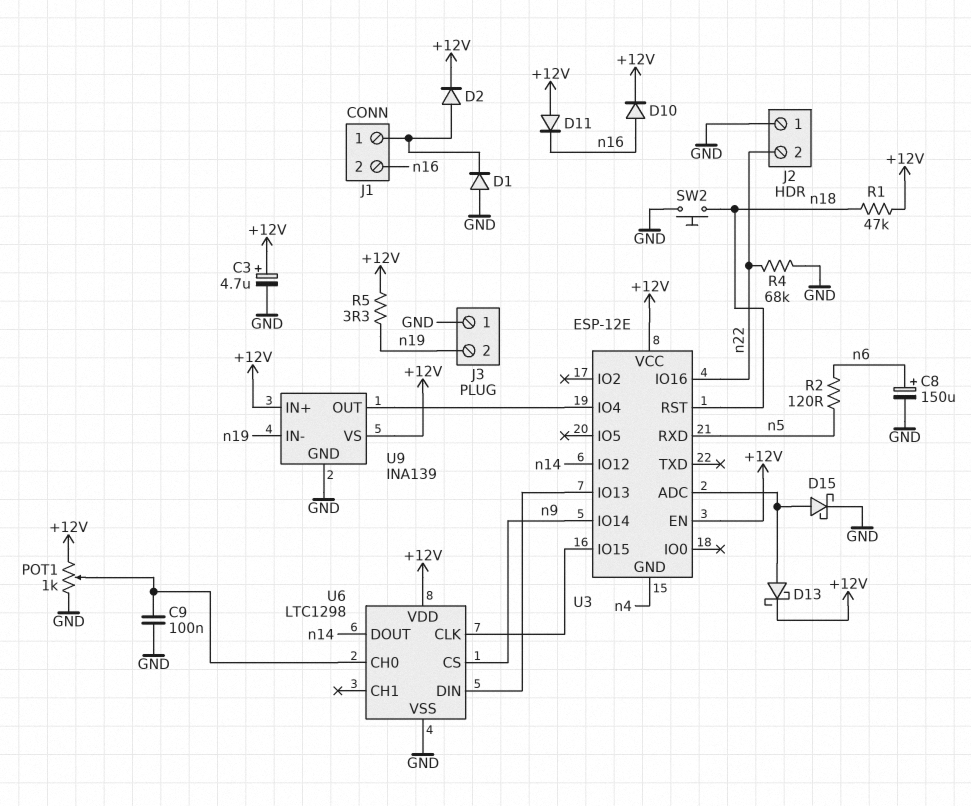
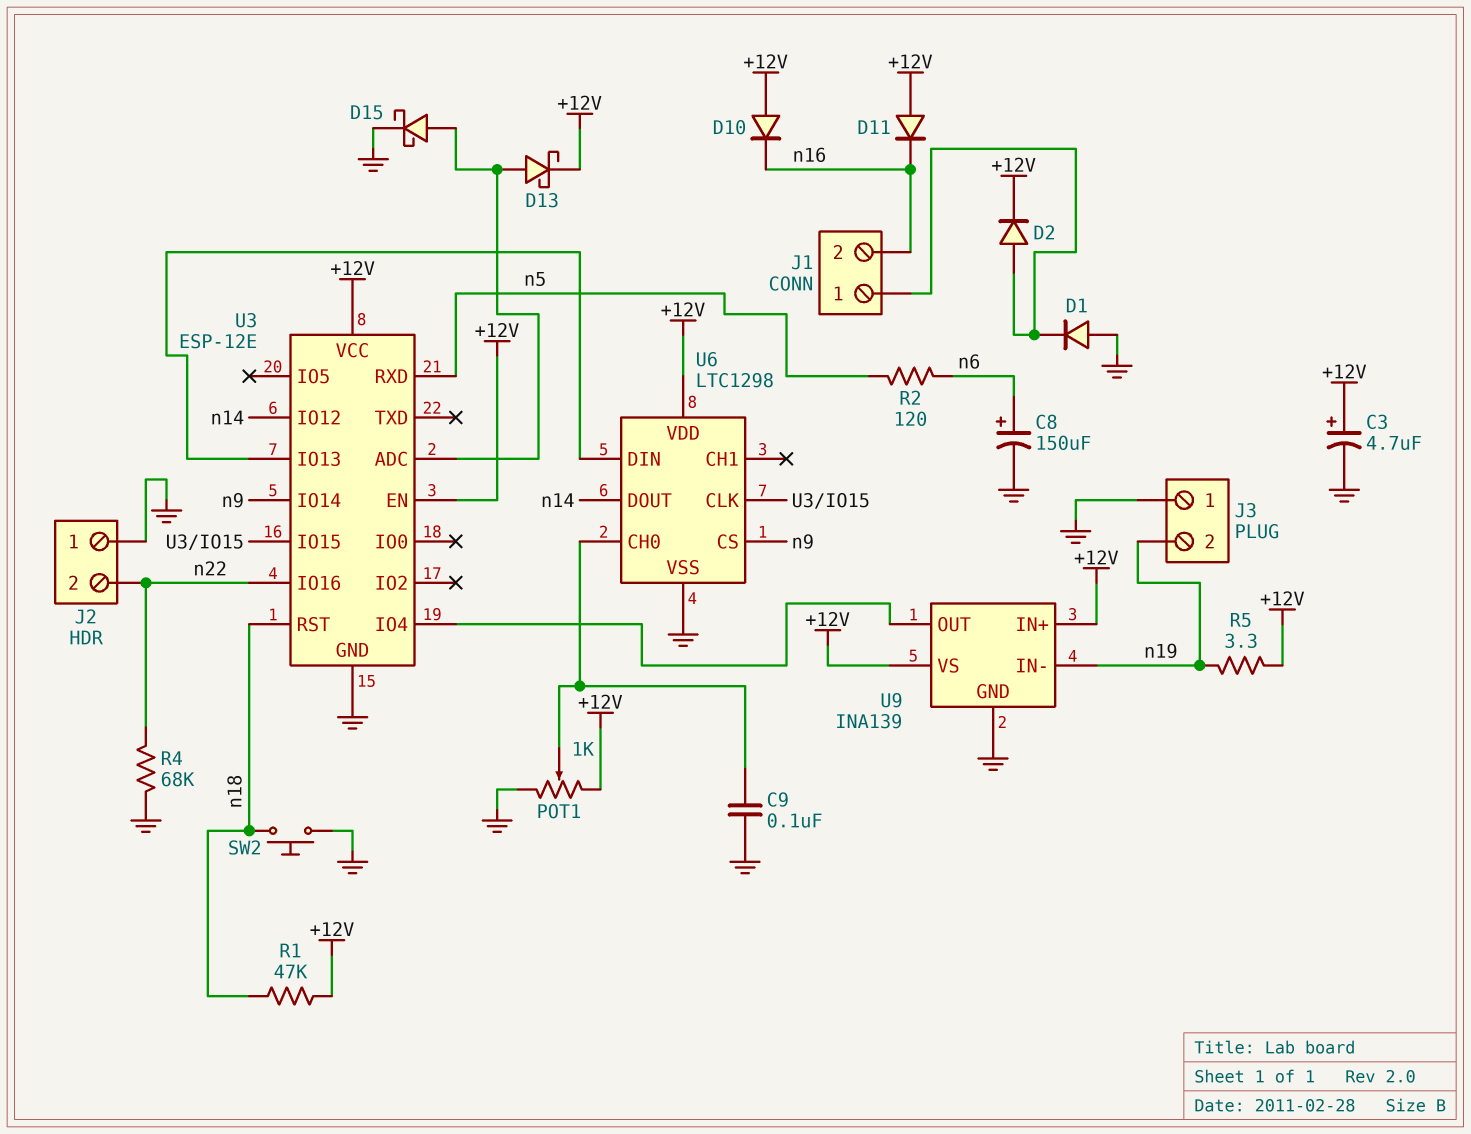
D10: diode (A n16, K +12V) -> diode (A +12V, K n16)
U3 pin GND: n4 -> GND

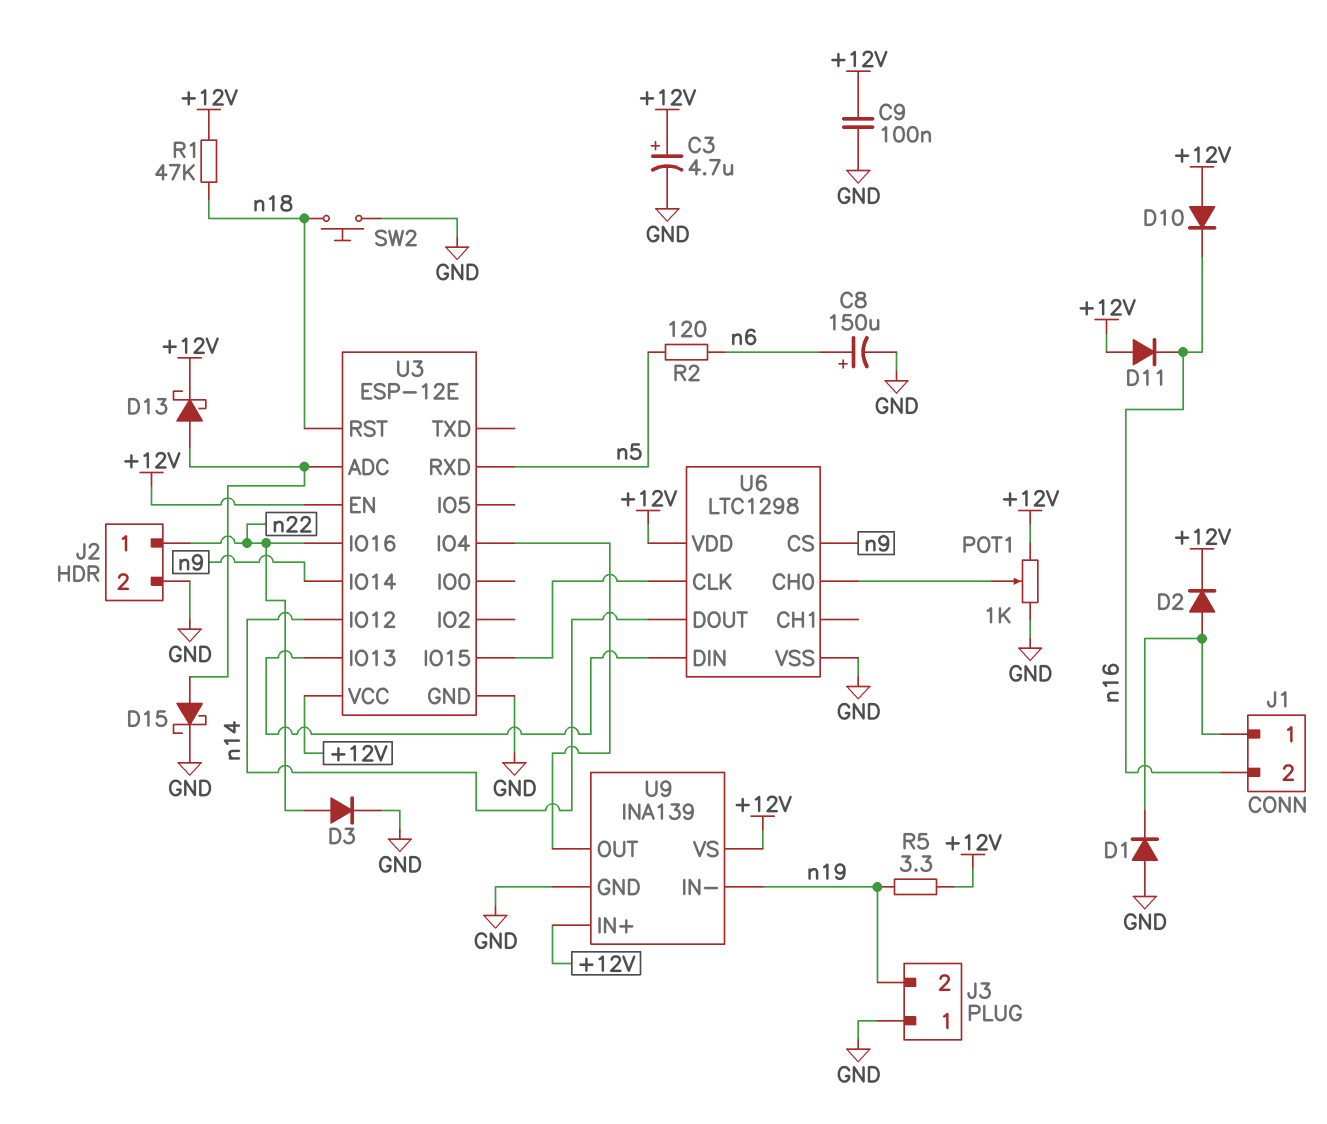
C9: 100nF (GND, U6/CH0) -> 100nF (+12V, GND)
D3: none -> diode (A n22, K GND)
J2 pin 1: GND -> n22
J2 pin 2: n22 -> GND
R4: 68k (GND, n22) -> none

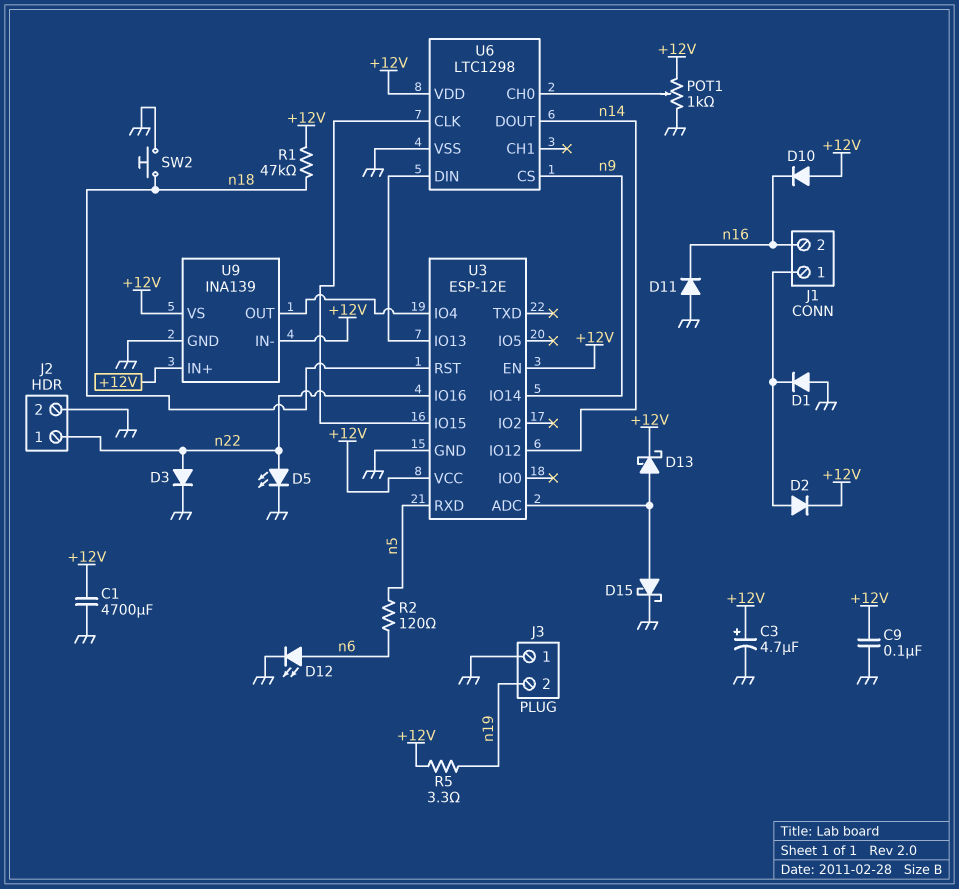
C1: none -> 4700uF (+12V, GND)
C8: 150uF (plus n6, minus GND) -> none
D5: none -> LED (A n22, K GND)
D11: diode (A +12V, K n16) -> diode (A GND, K n16)
D12: none -> LED (A n6, K GND)
U9 pin IN-: n19 -> +12V

